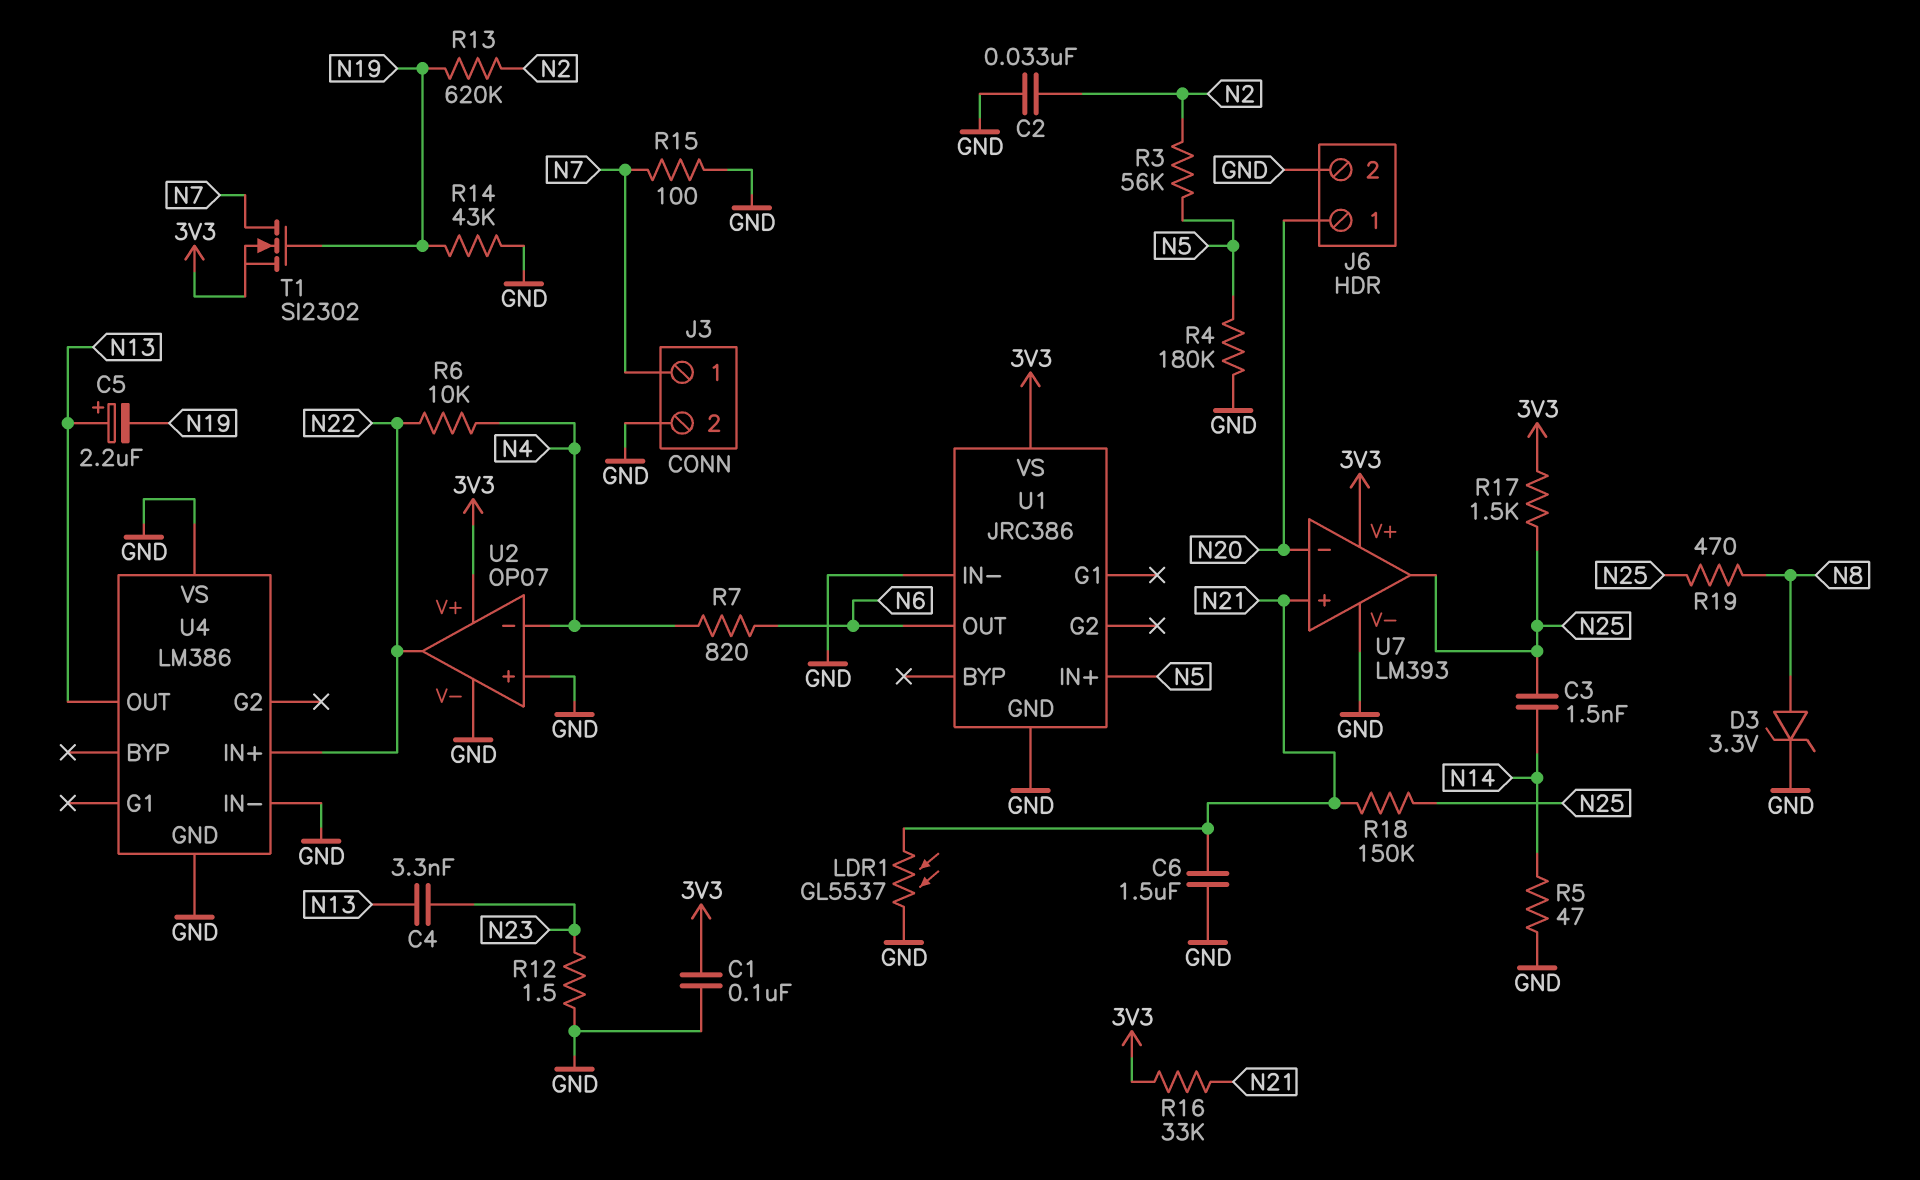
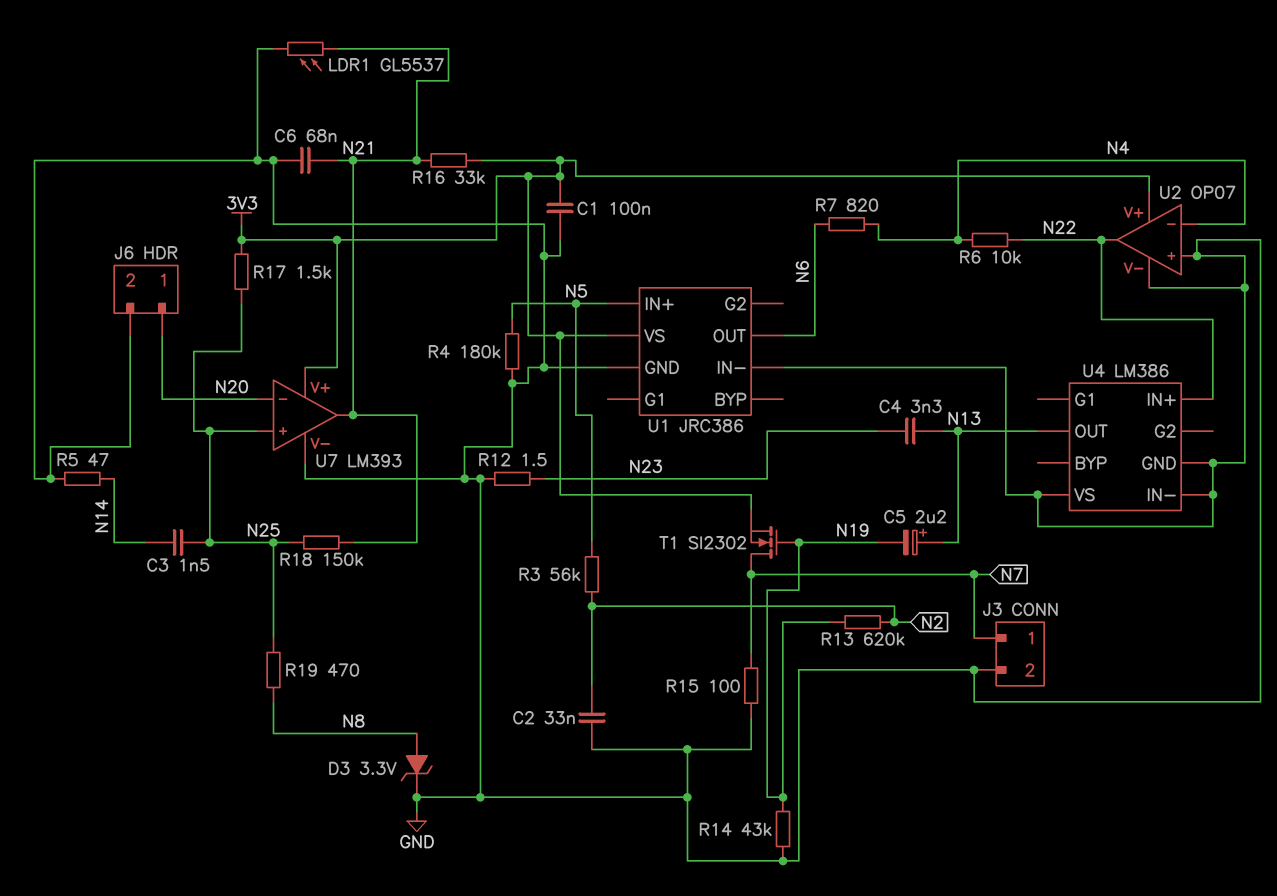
C6: 1.5uF (GND, N21) -> 68nF (GND, N21)
U7 pin in+: N21 -> N25
U7 pin out: N25 -> N21

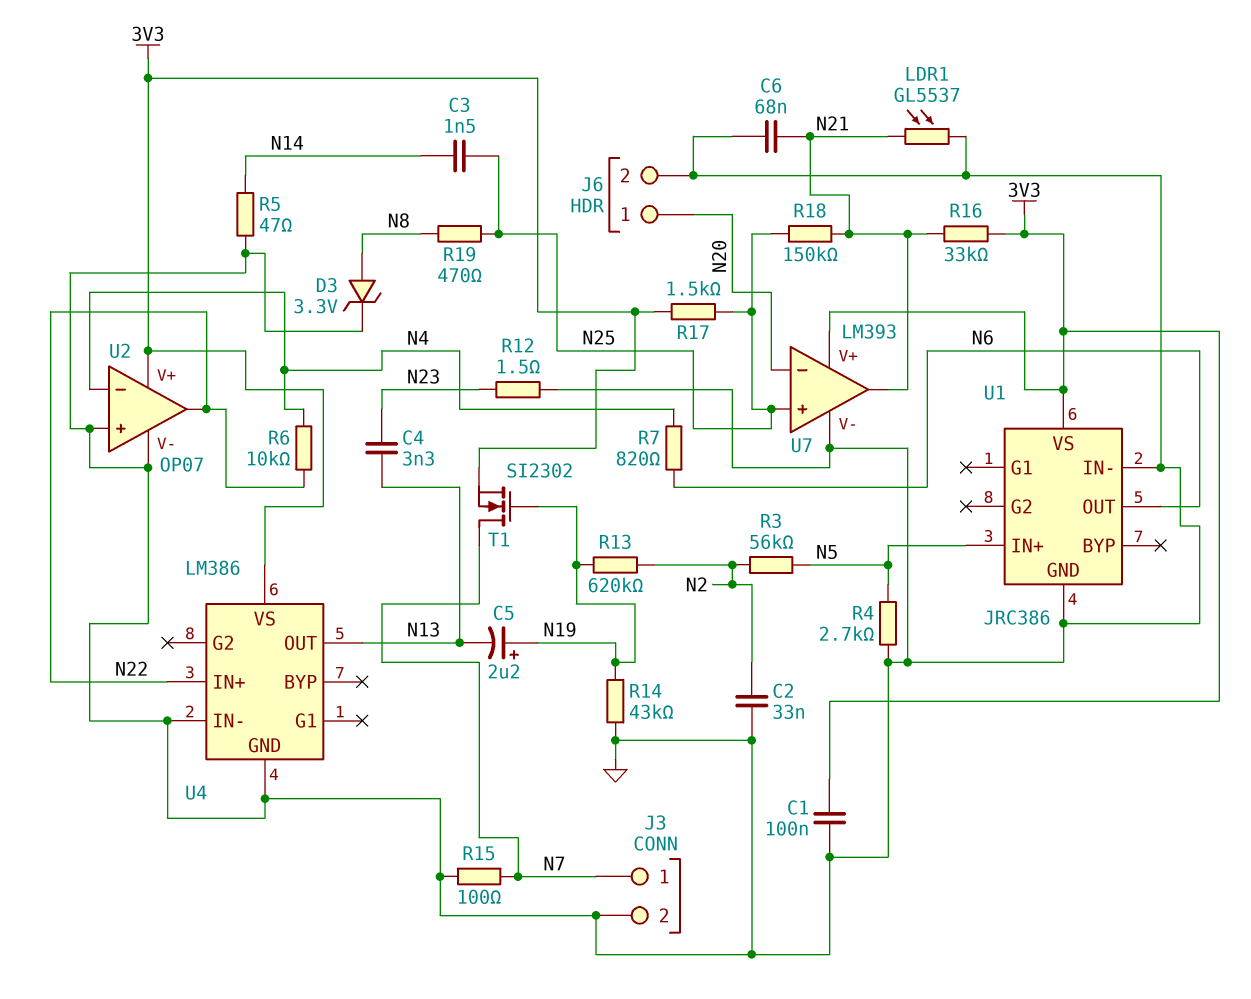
C5: 2.2uF (plus N13, minus N19) -> 2.2uF (plus N19, minus N13)
R4: 180k (GND, N5) -> 2.7k (GND, N5)
U4 pin VS: GND -> 3V3

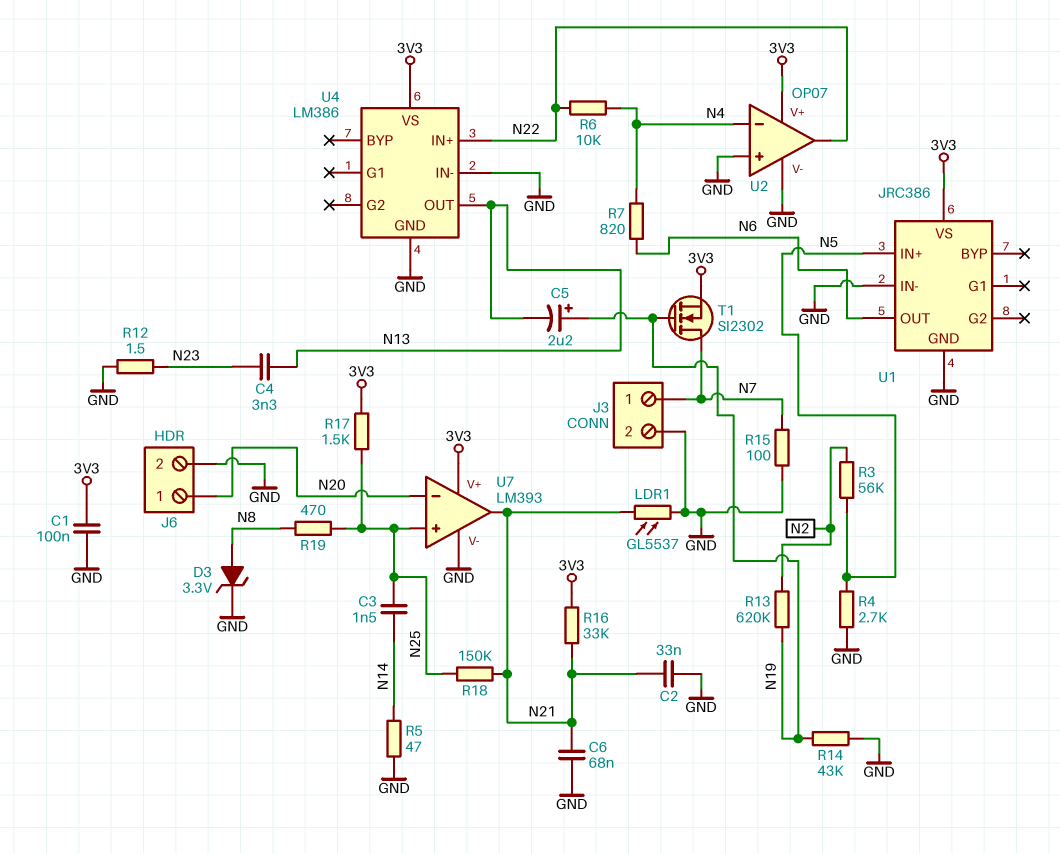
C2: 33nF (GND, N2) -> 33nF (GND, N21)

